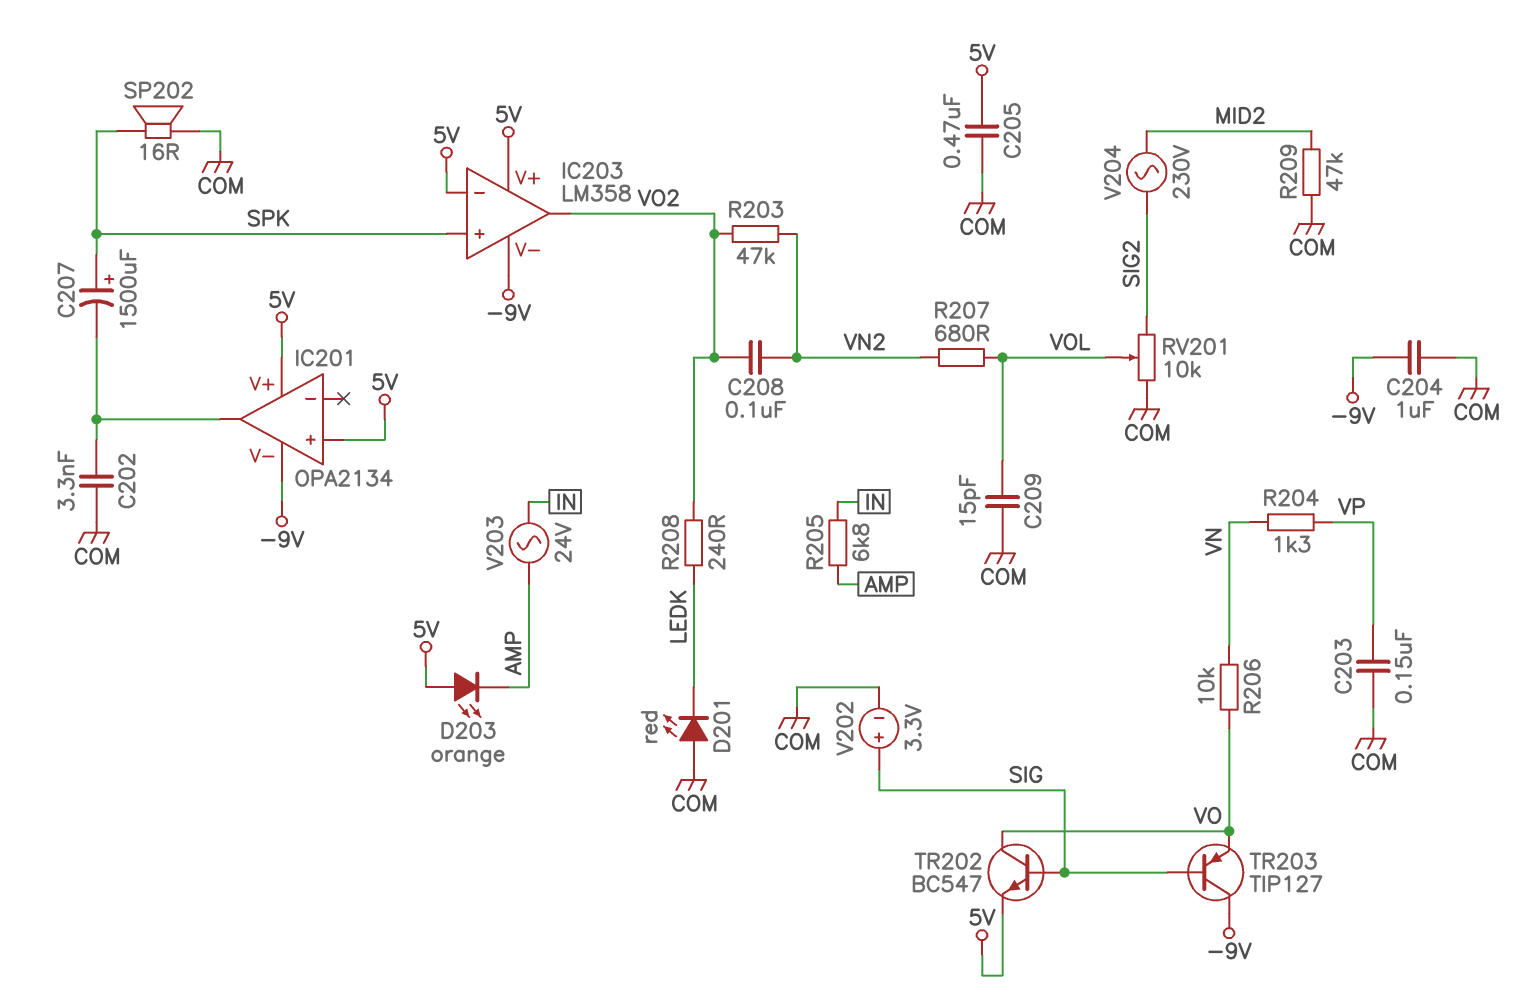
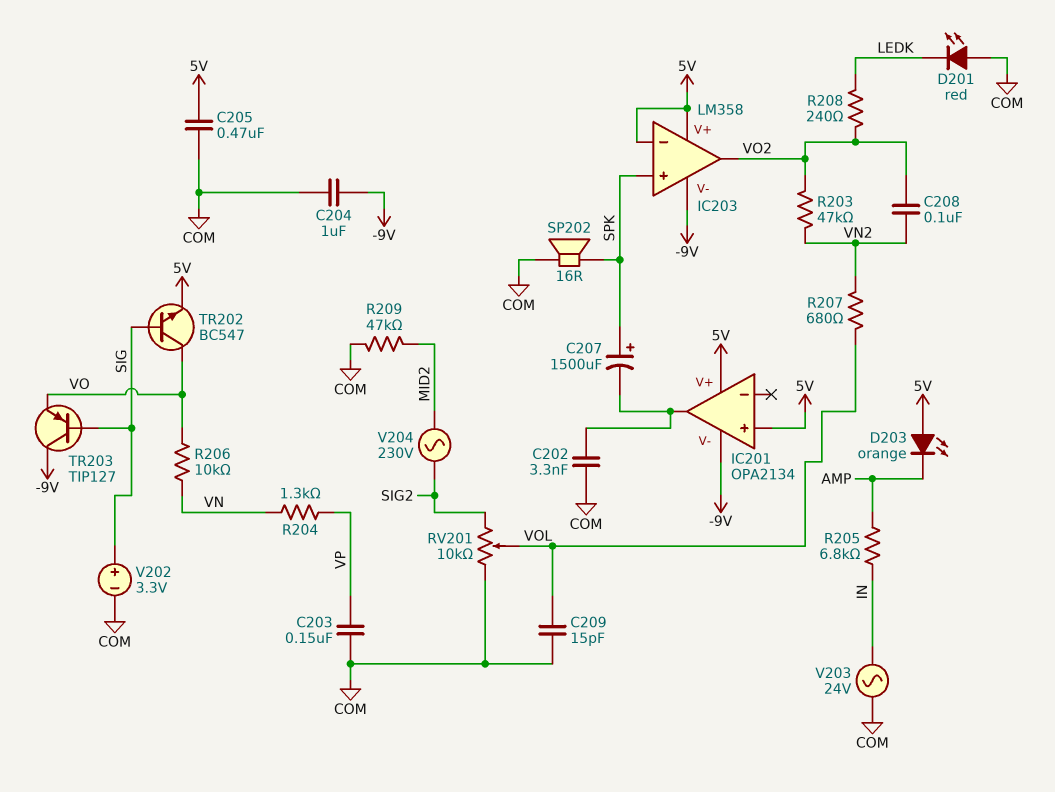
V203: AC 24V (AMP, IN) -> AC 24V (COM, IN)

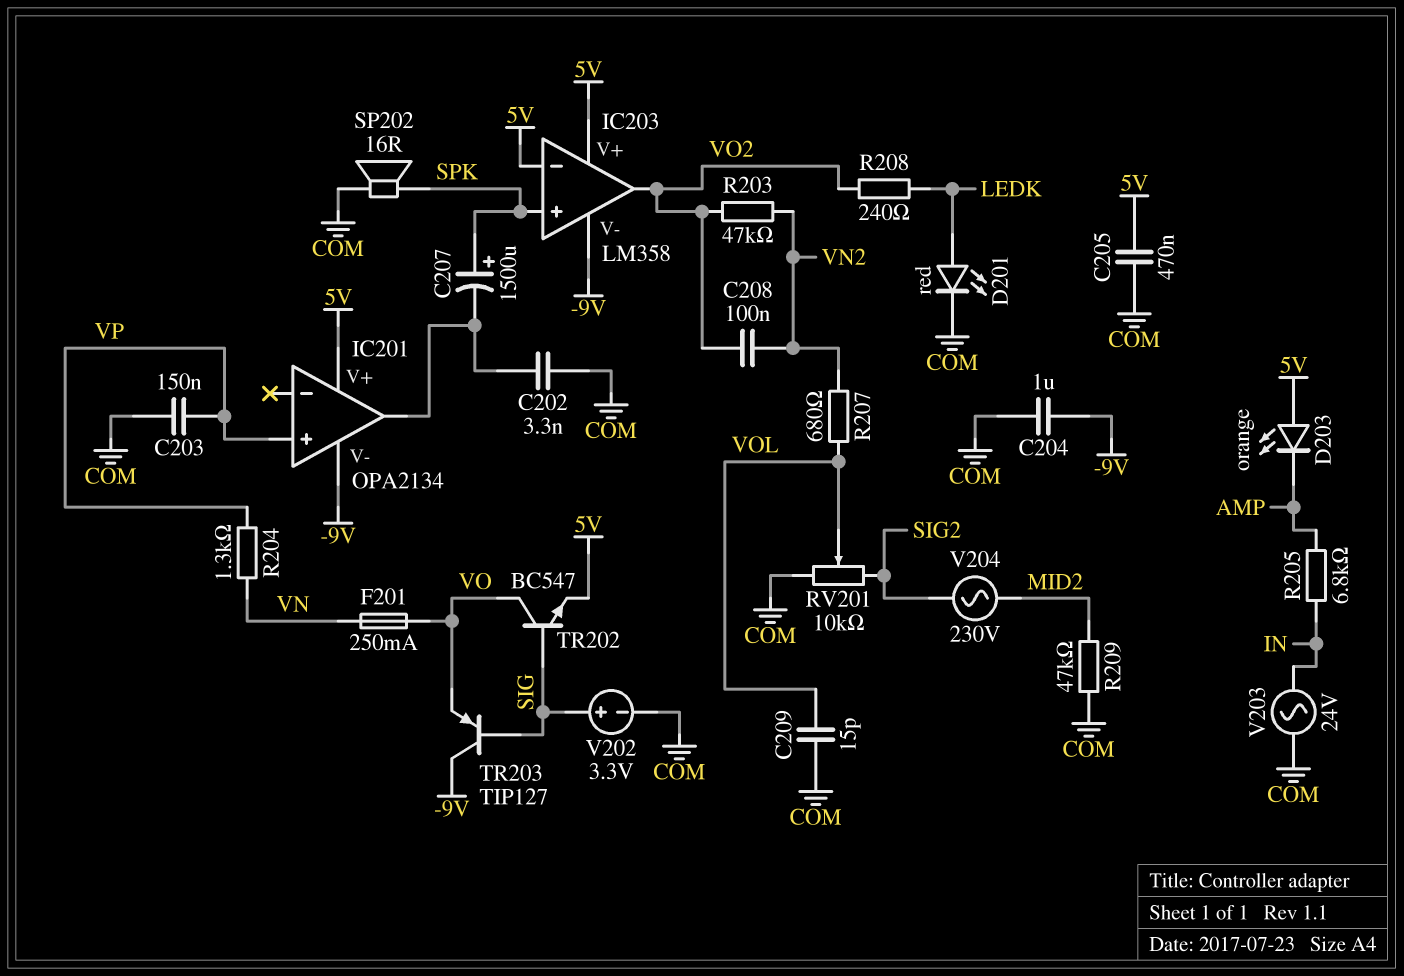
D201: LED red (A COM, K LEDK) -> LED red (A LEDK, K COM)
F201: none -> 250mA (VN, VO)
IC201 pin in+: 5V -> VP
R206: 10k (VN, VO) -> none

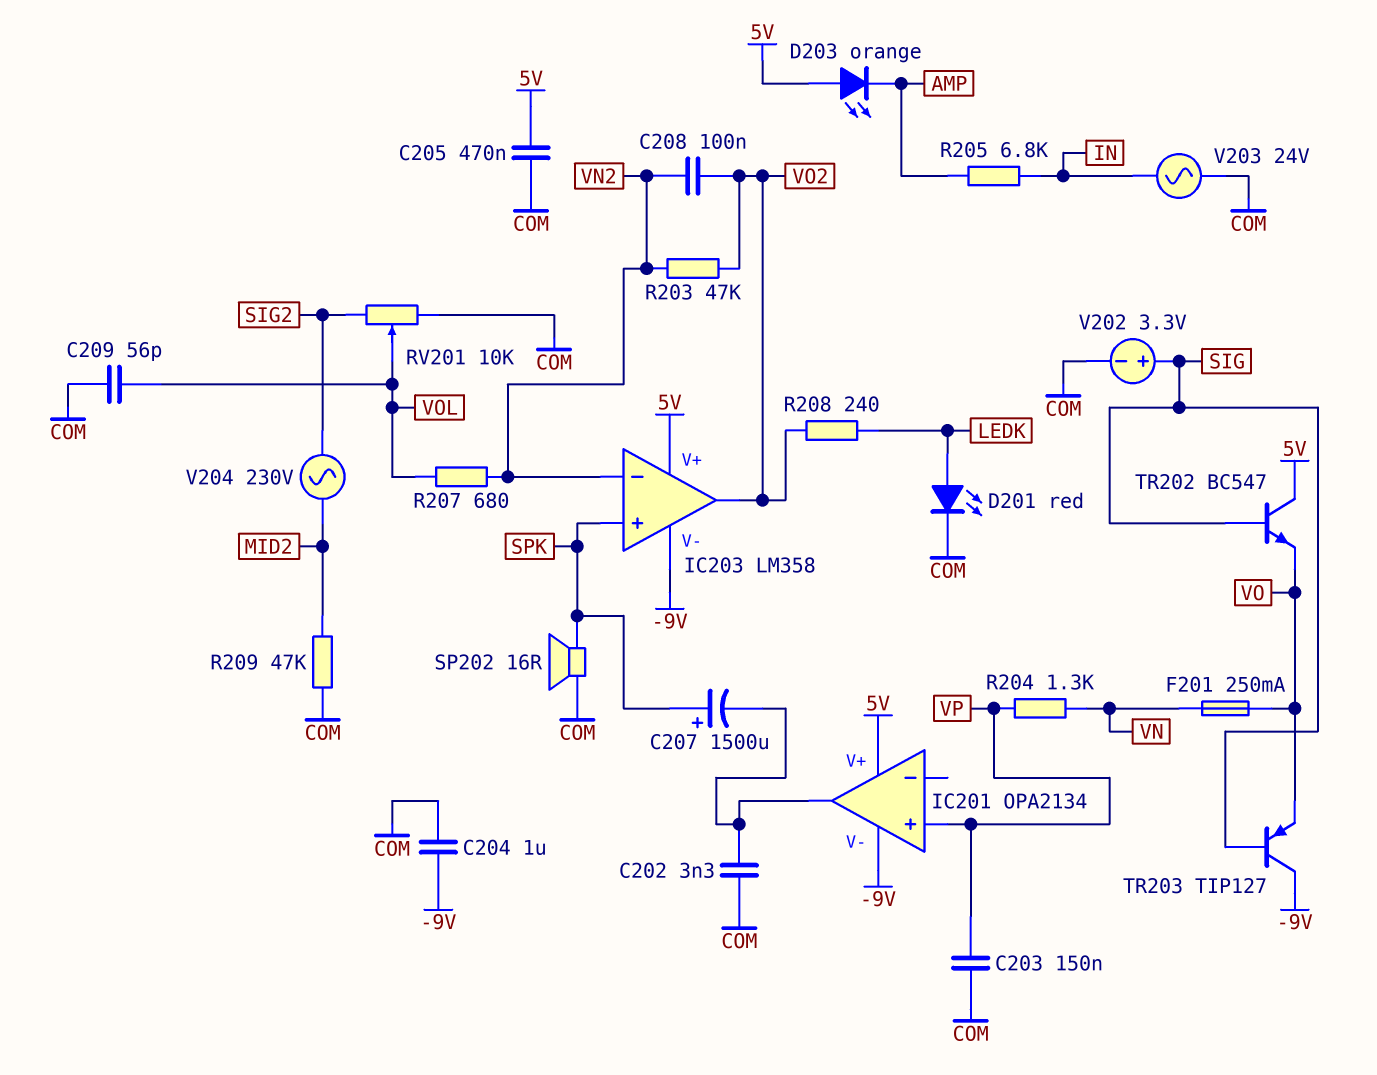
C209: 15pF (COM, VOL) -> 56pF (COM, VOL)
IC203 pin in-: 5V -> VN2
TR202: NPN BC547 (B SIG, C VO, E 5V) -> NPN BC547 (B SIG, C 5V, E VO)

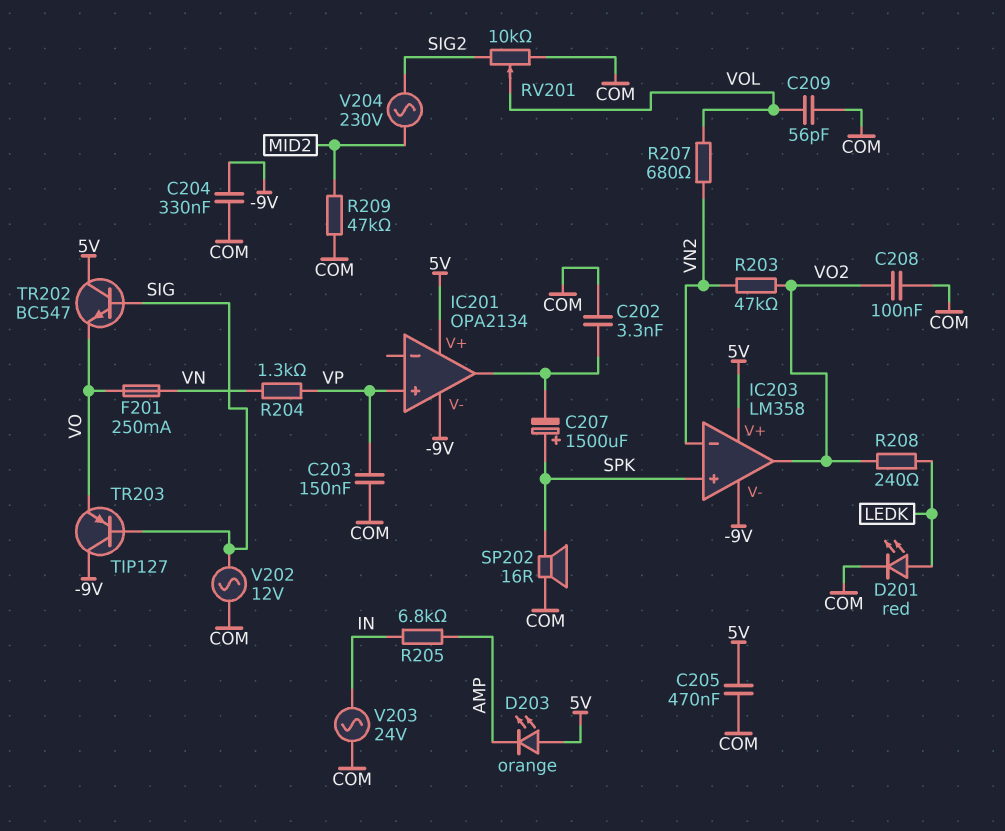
C204: 1uF (-9V, COM) -> 330nF (-9V, COM)
C208: 100nF (VN2, VO2) -> 100nF (COM, VO2)
V202: 3.3V (plus SIG, minus COM) -> AC 12V (COM, SIG)

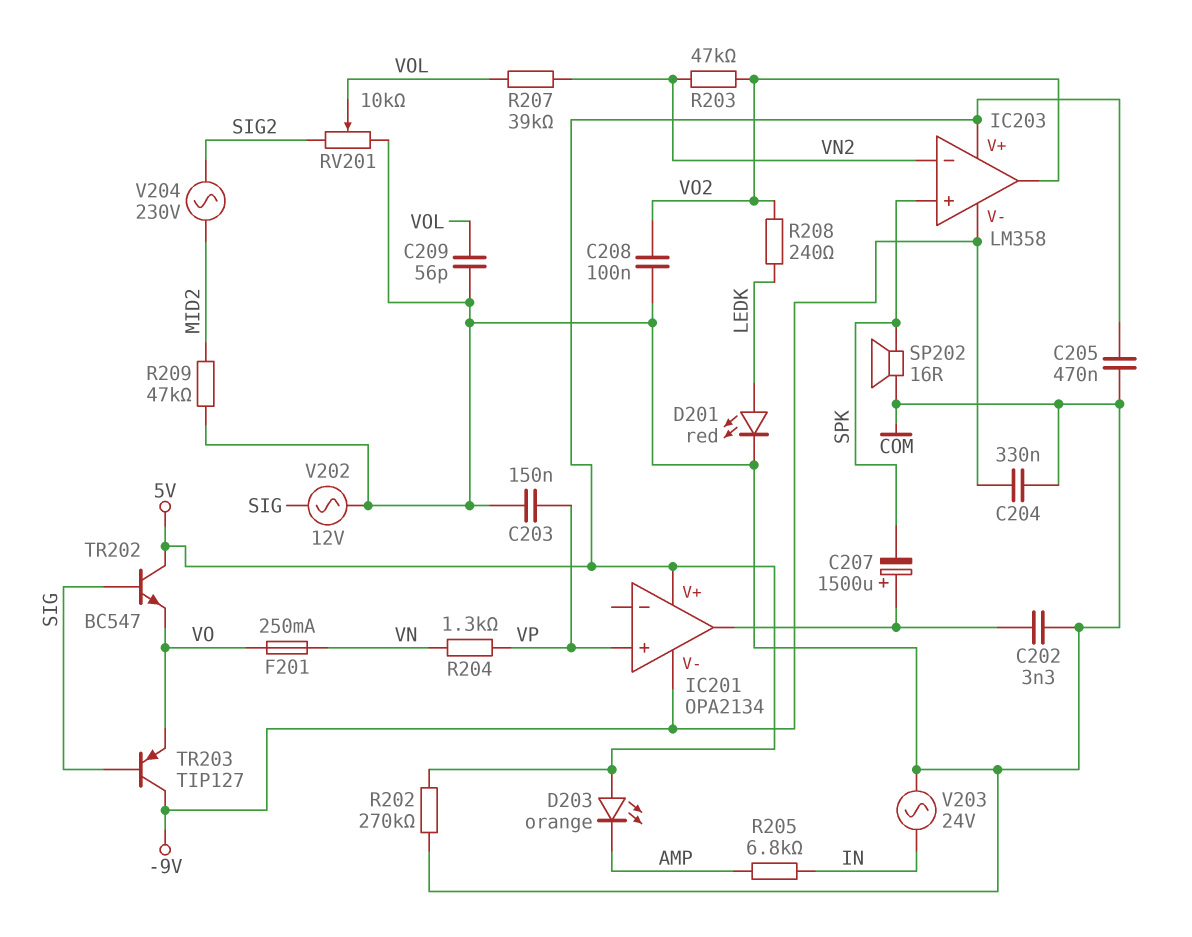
C207: 1500uF (plus SPK, minus IC201/out) -> 1500uF (plus IC201/out, minus SPK)
R202: none -> 270k (5V, COM)
R207: 680 (VN2, VOL) -> 39k (VN2, VOL)

